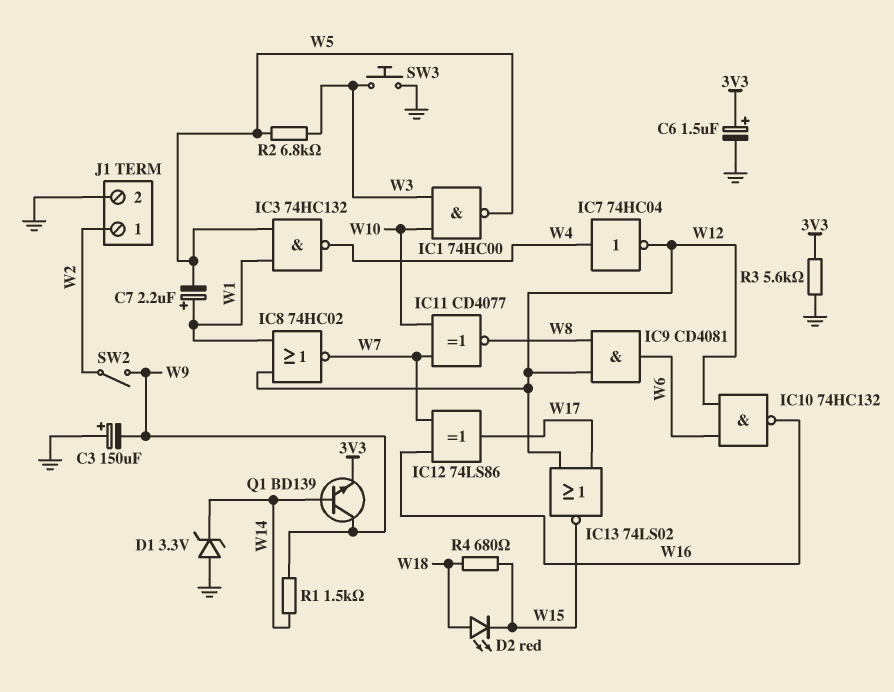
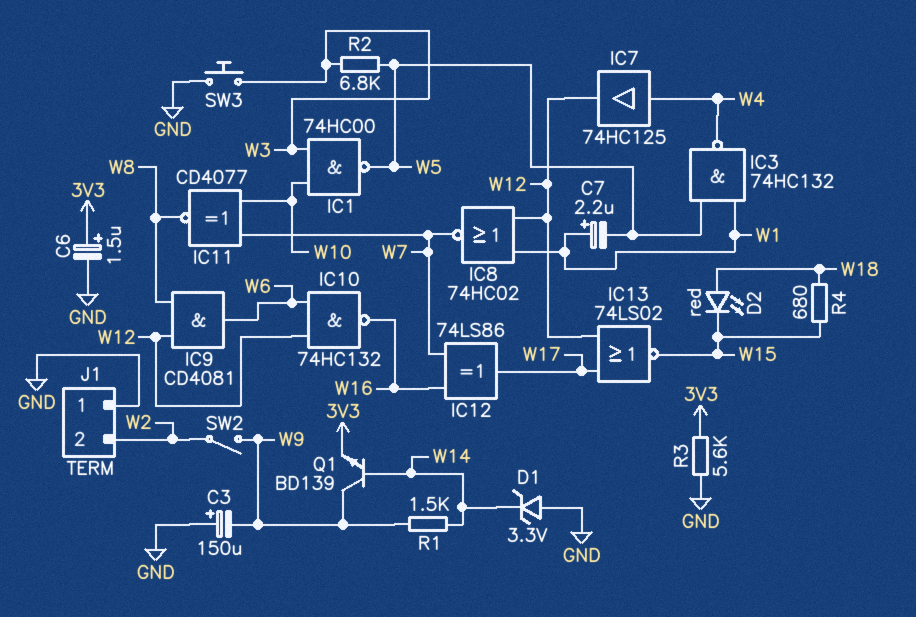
IC7: NOT 74HC04 (in W4, out W12) -> buffer 74HC125 (in W4, out W12)
J1 pin 1: W2 -> GND
J1 pin 2: GND -> W2

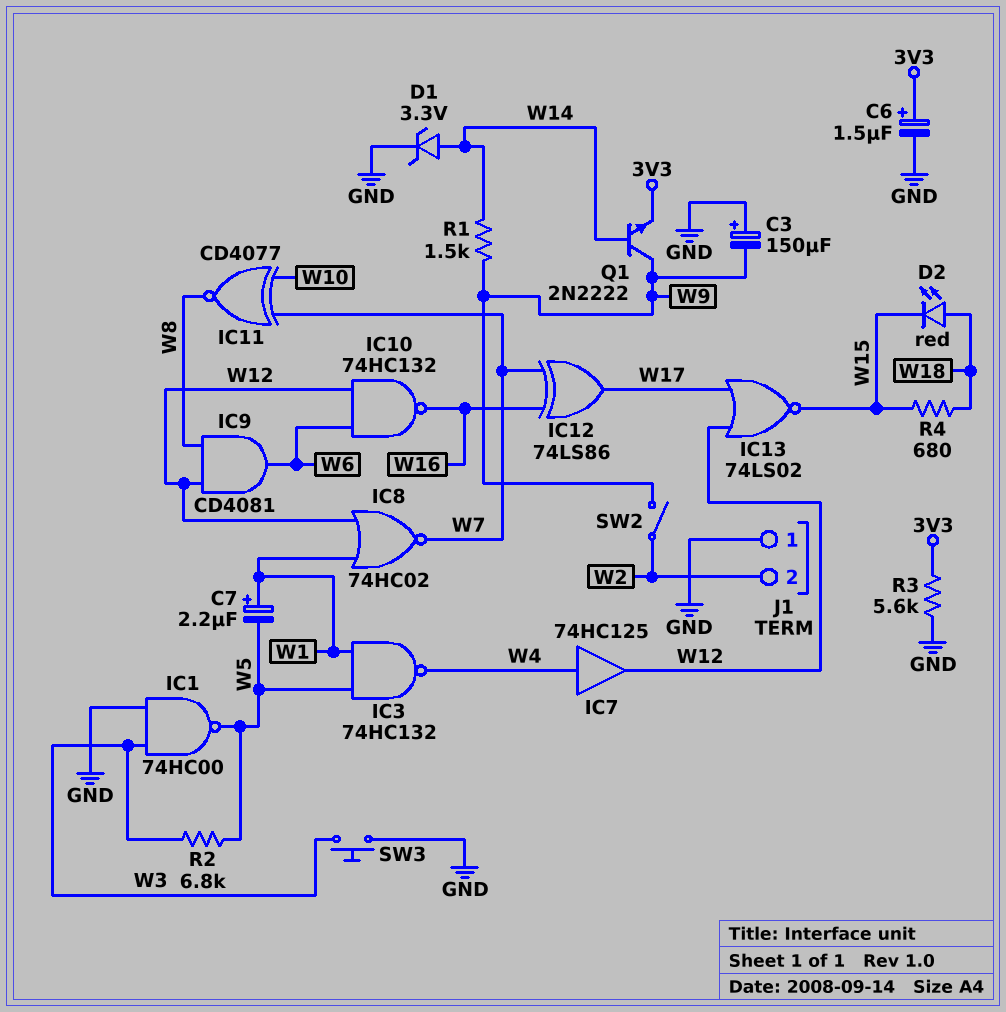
D1: zener 3.3V (A GND, K W14) -> zener 3.3V (A W14, K GND)
IC1: NAND 74HC00 (in W3, in W10, out W5) -> NAND 74HC00 (in GND, in W3, out W5)
Q1: NPN BD139 (B W14, C W9, E 3V3) -> NPN 2N2222 (B W14, C W9, E 3V3)

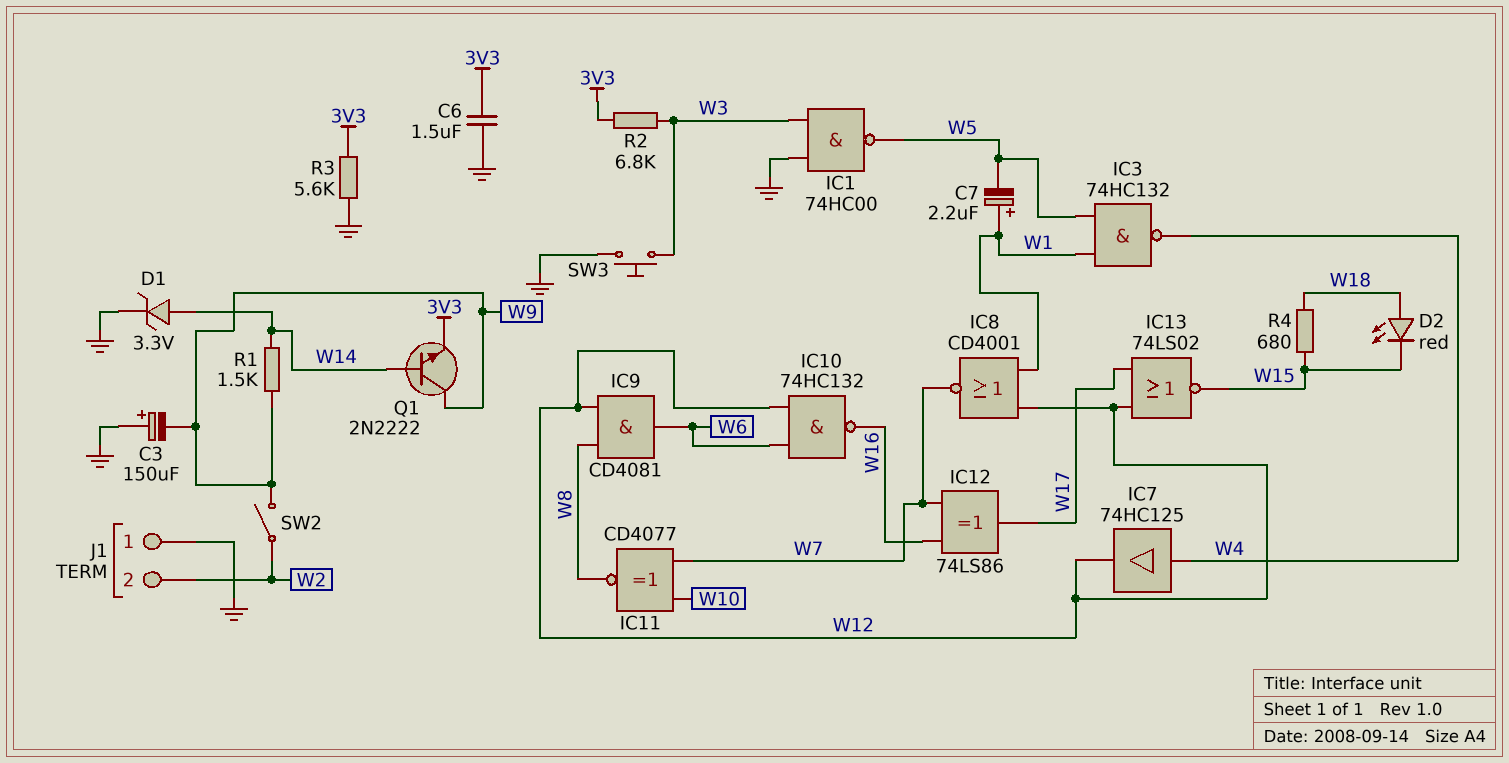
C6: 1.5uF (plus 3V3, minus GND) -> 1.5uF (3V3, GND)
IC8: NOR 74HC02 (in W1, in W12, out W7) -> NOR CD4001 (in W1, in W12, out W7)
R2: 6.8k (W3, W5) -> 6.8k (3V3, W3)

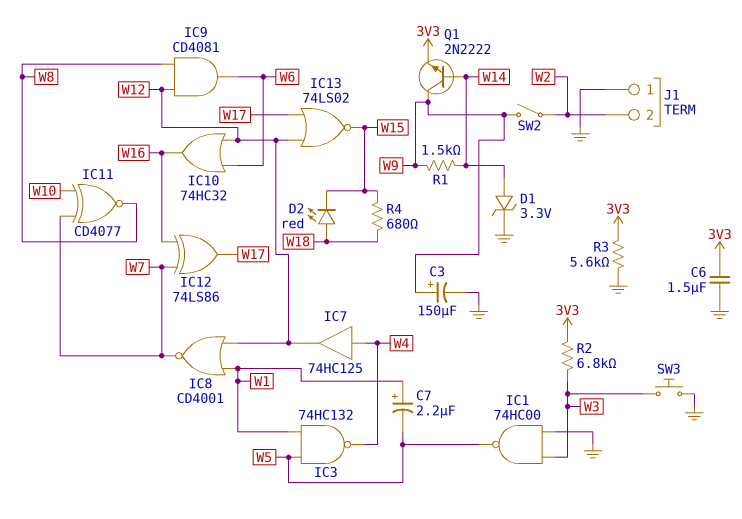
C3: 150uF (plus GND, minus W9) -> 150uF (plus W9, minus GND)
IC10: NAND 74HC132 (in W6, in W12, out W16) -> OR 74HC32 (in W6, in W12, out W16)

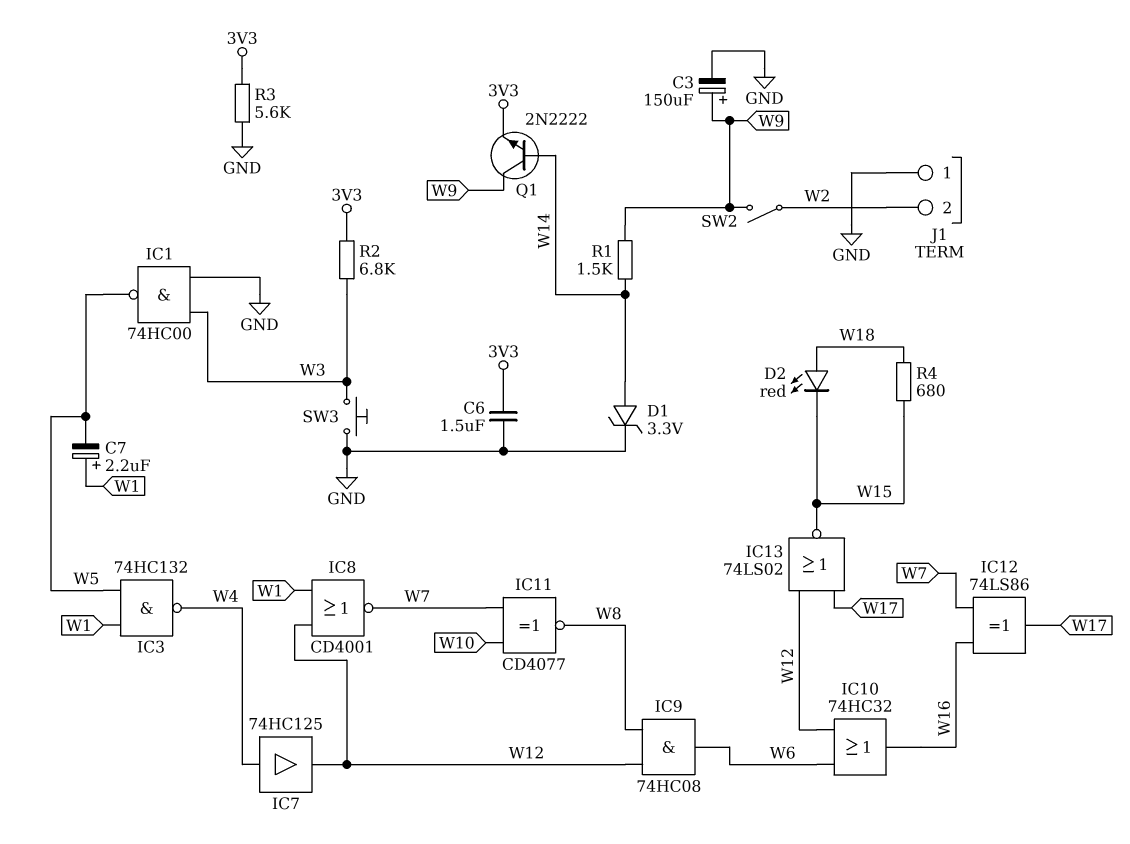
IC9: AND CD4081 (in W8, in W12, out W6) -> AND 74HC08 (in W8, in W12, out W6)

